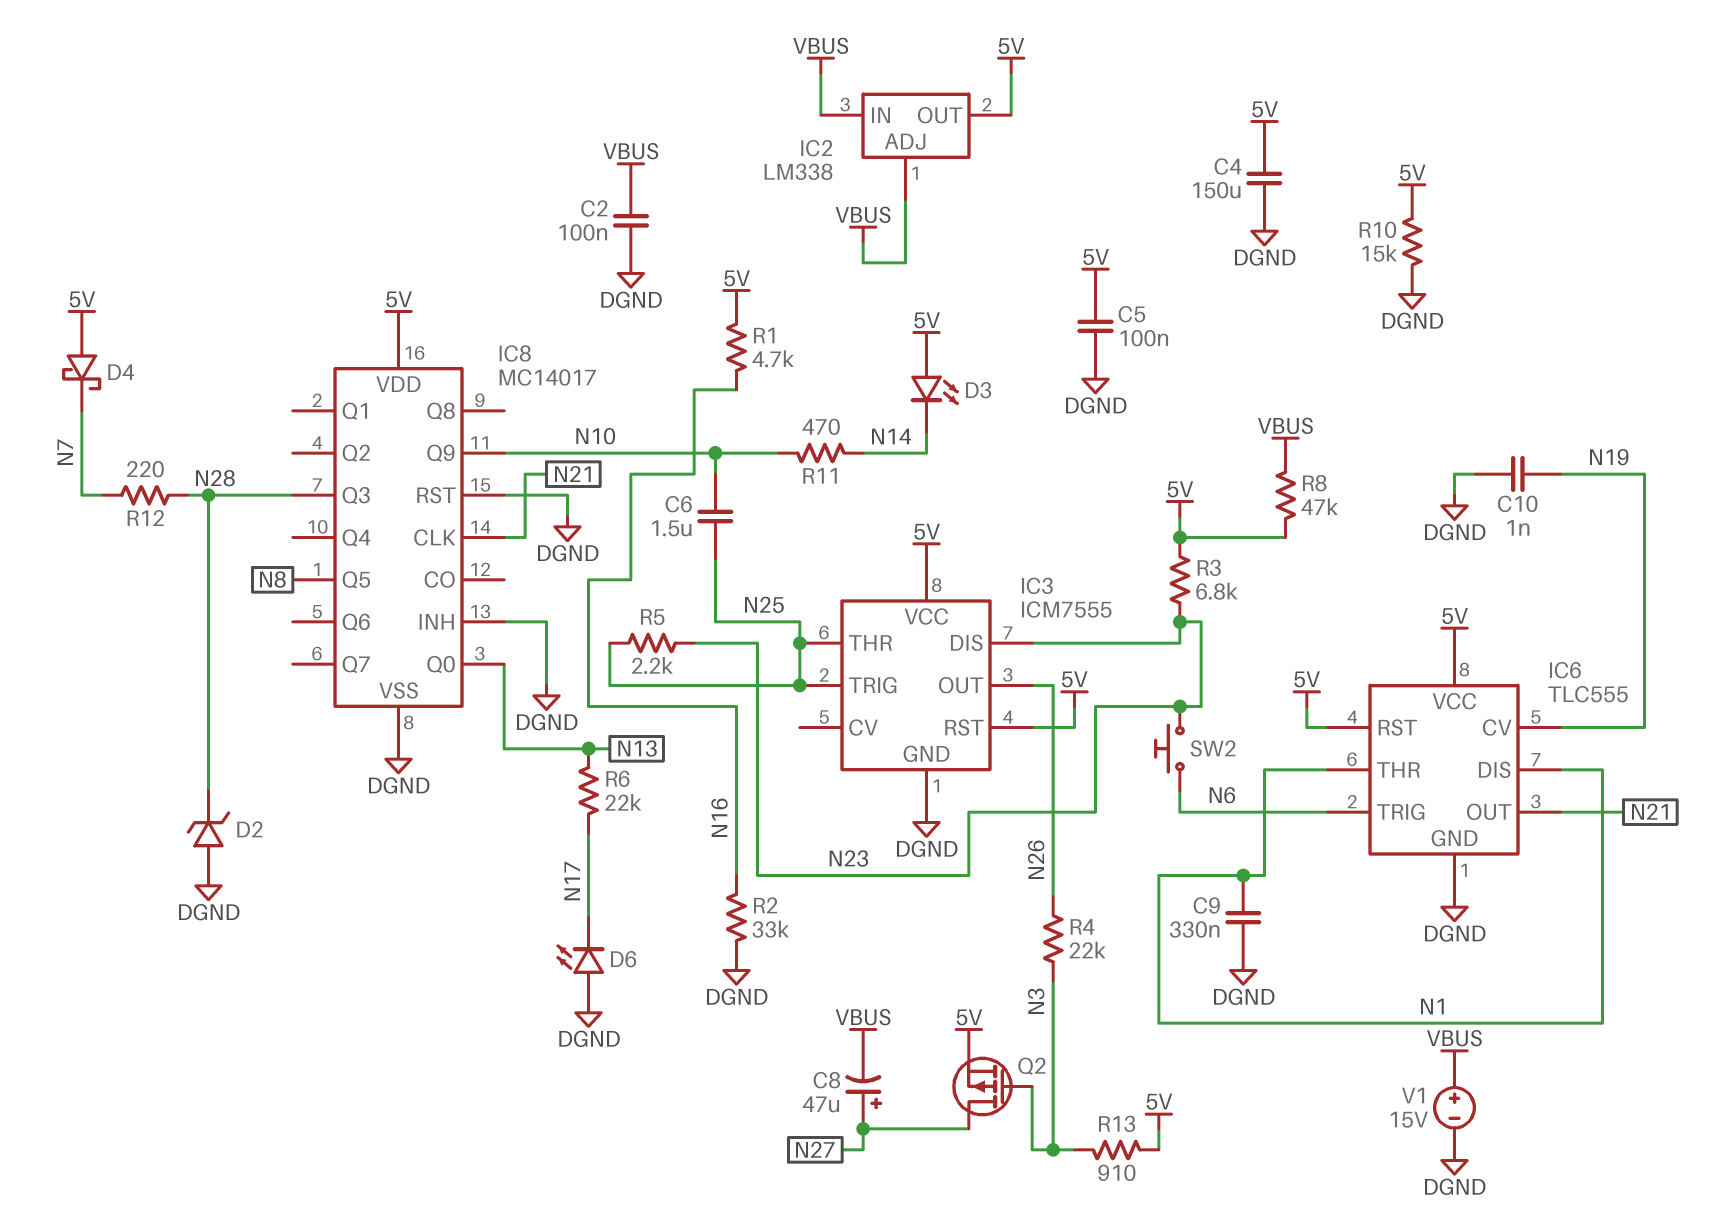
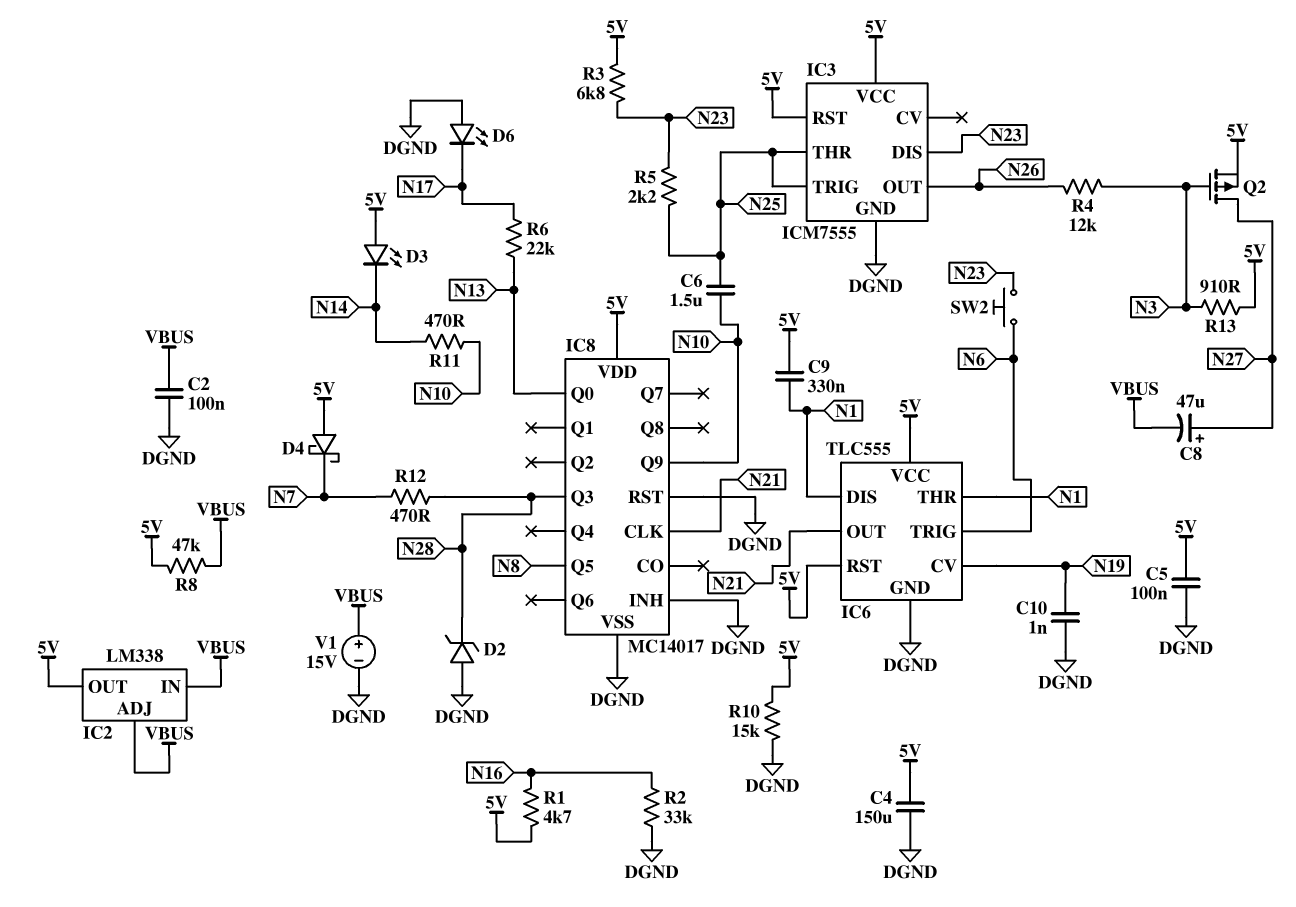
C9: 330nF (DGND, N1) -> 330nF (5V, N1)
R4: 22k (N3, N26) -> 12k (N3, N26)
R12: 220 (N7, N28) -> 470 (N7, N28)

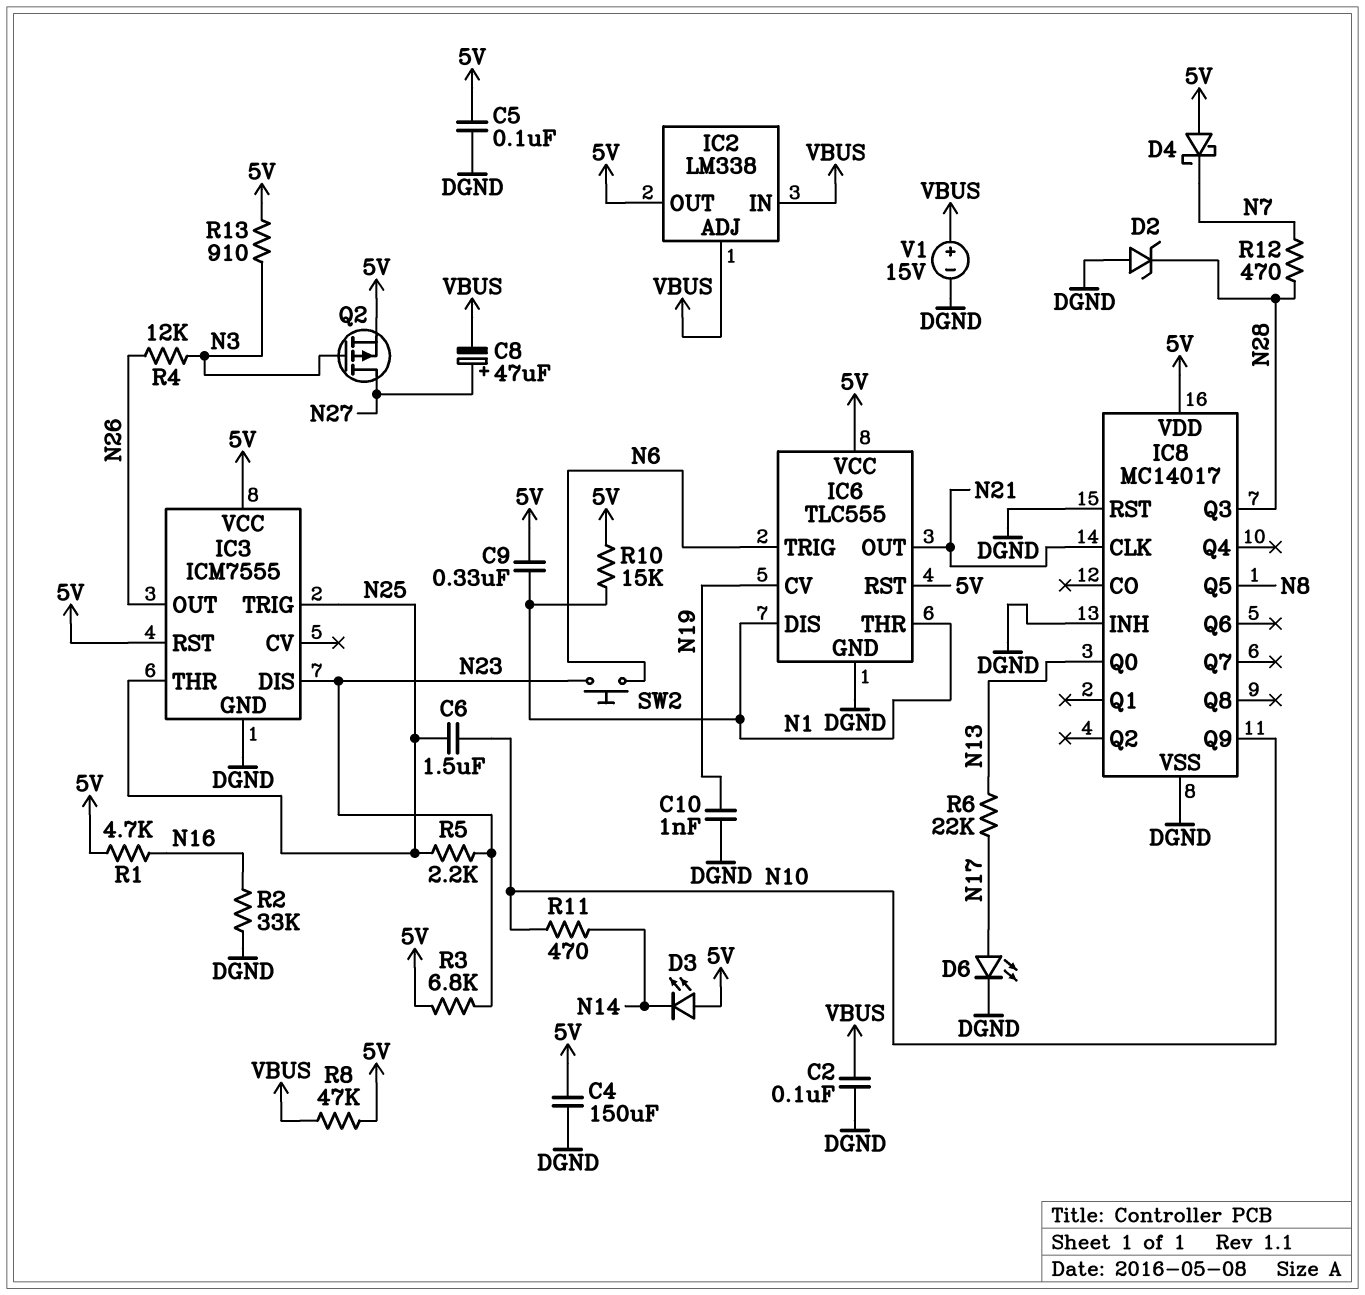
D6: LED (A DGND, K N17) -> LED (A N17, K DGND)
R10: 15k (5V, DGND) -> 15k (5V, N1)

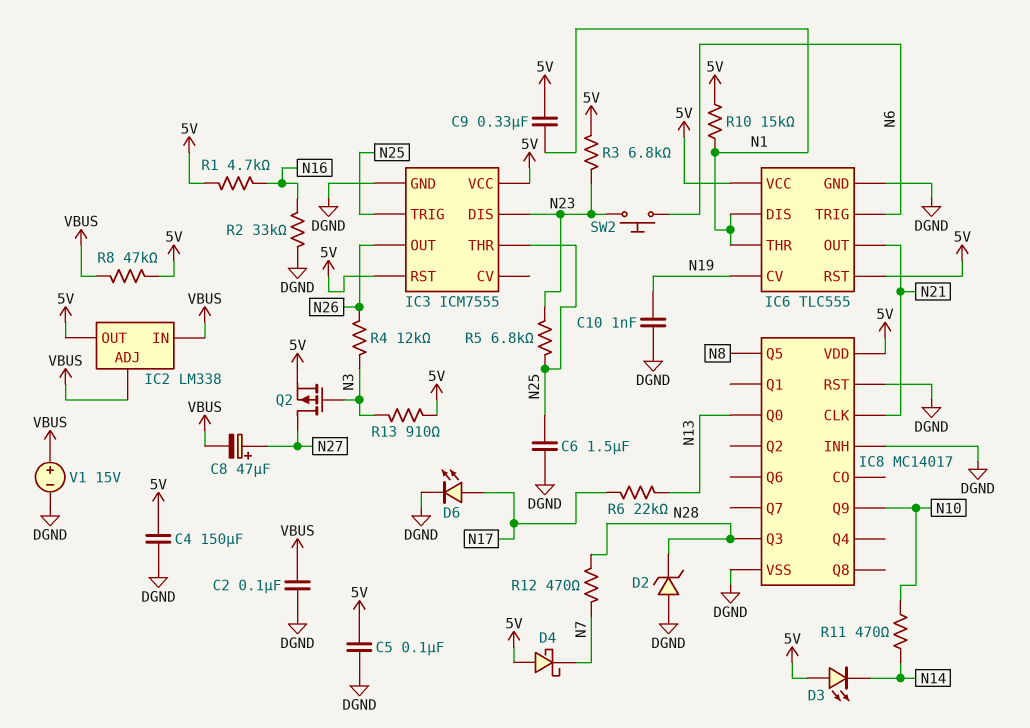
C6: 1.5uF (N10, N25) -> 1.5uF (DGND, N25)
R5: 2.2k (N23, N25) -> 6.8k (N23, N25)

